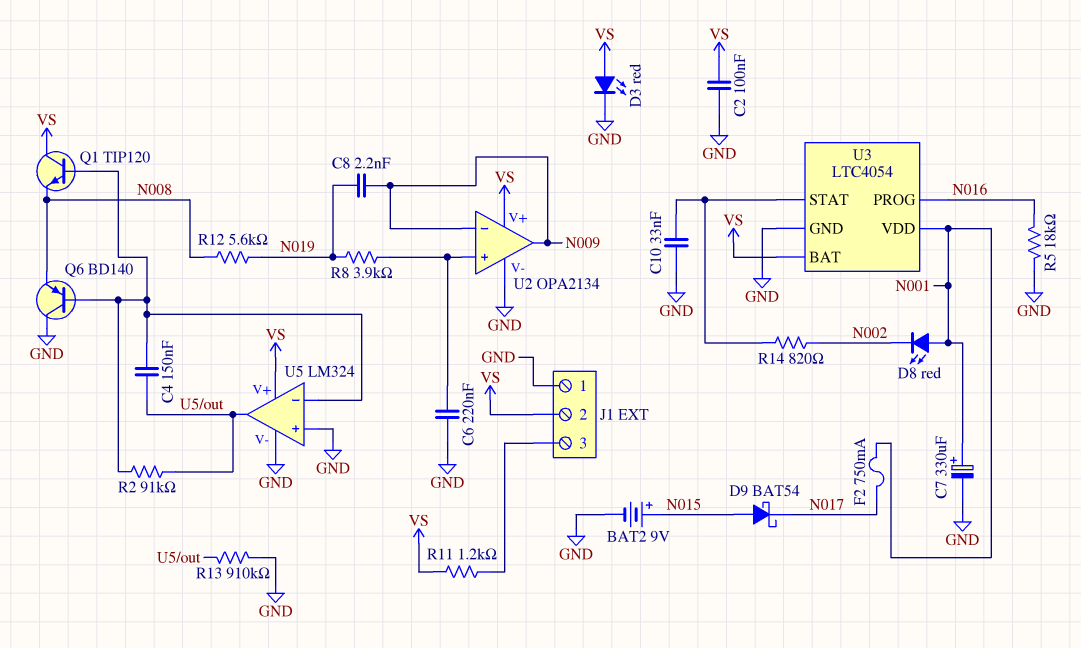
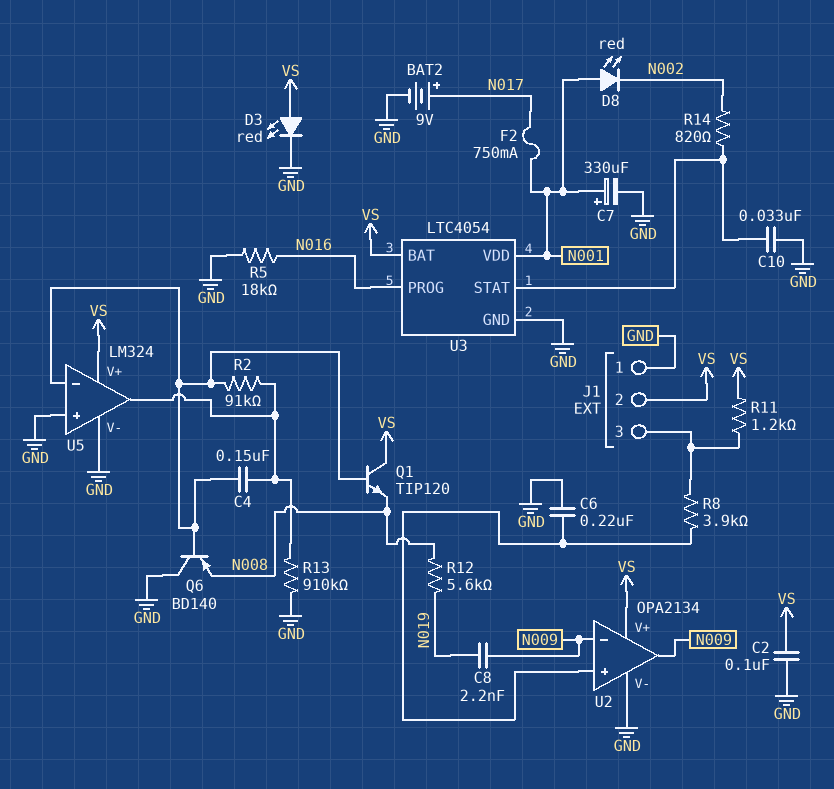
BAT2: 9V (plus N015, minus GND) -> 9V (plus N017, minus GND)
D9: schottky BAT54 (A N015, K N017) -> none
R8: 3.9k (N019, U2/in+) -> 3.9k (J1/3, U2/in+)

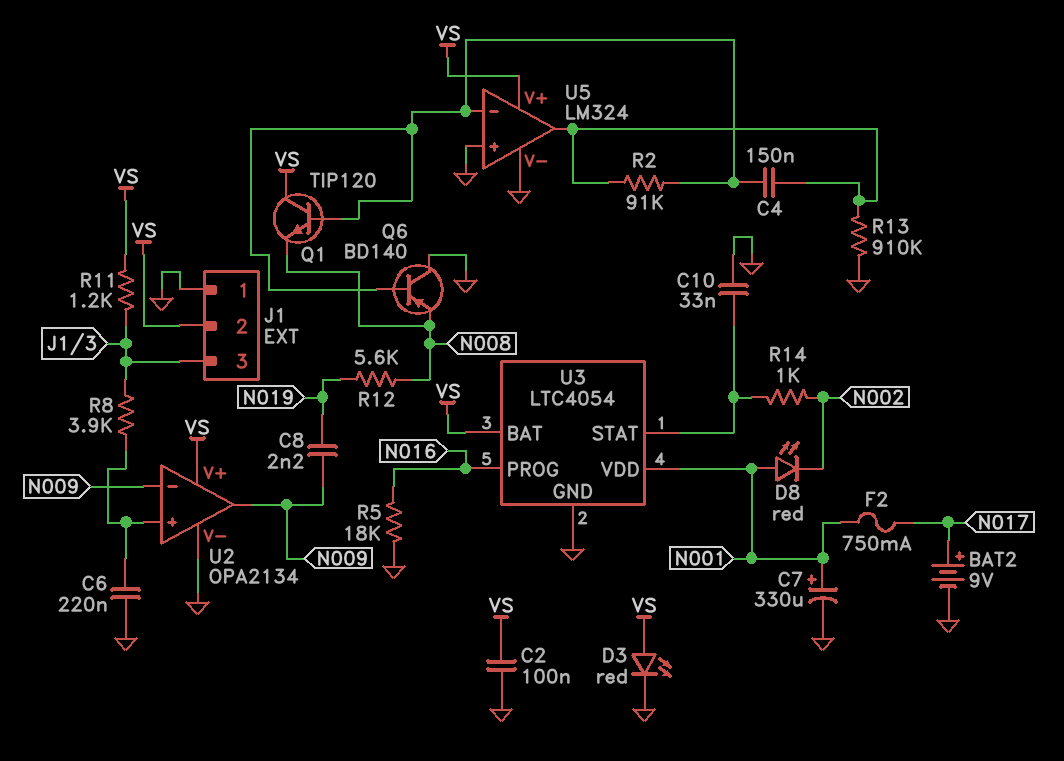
R14: 820 (N002, U3/STAT) -> 1k (N002, U3/STAT)

